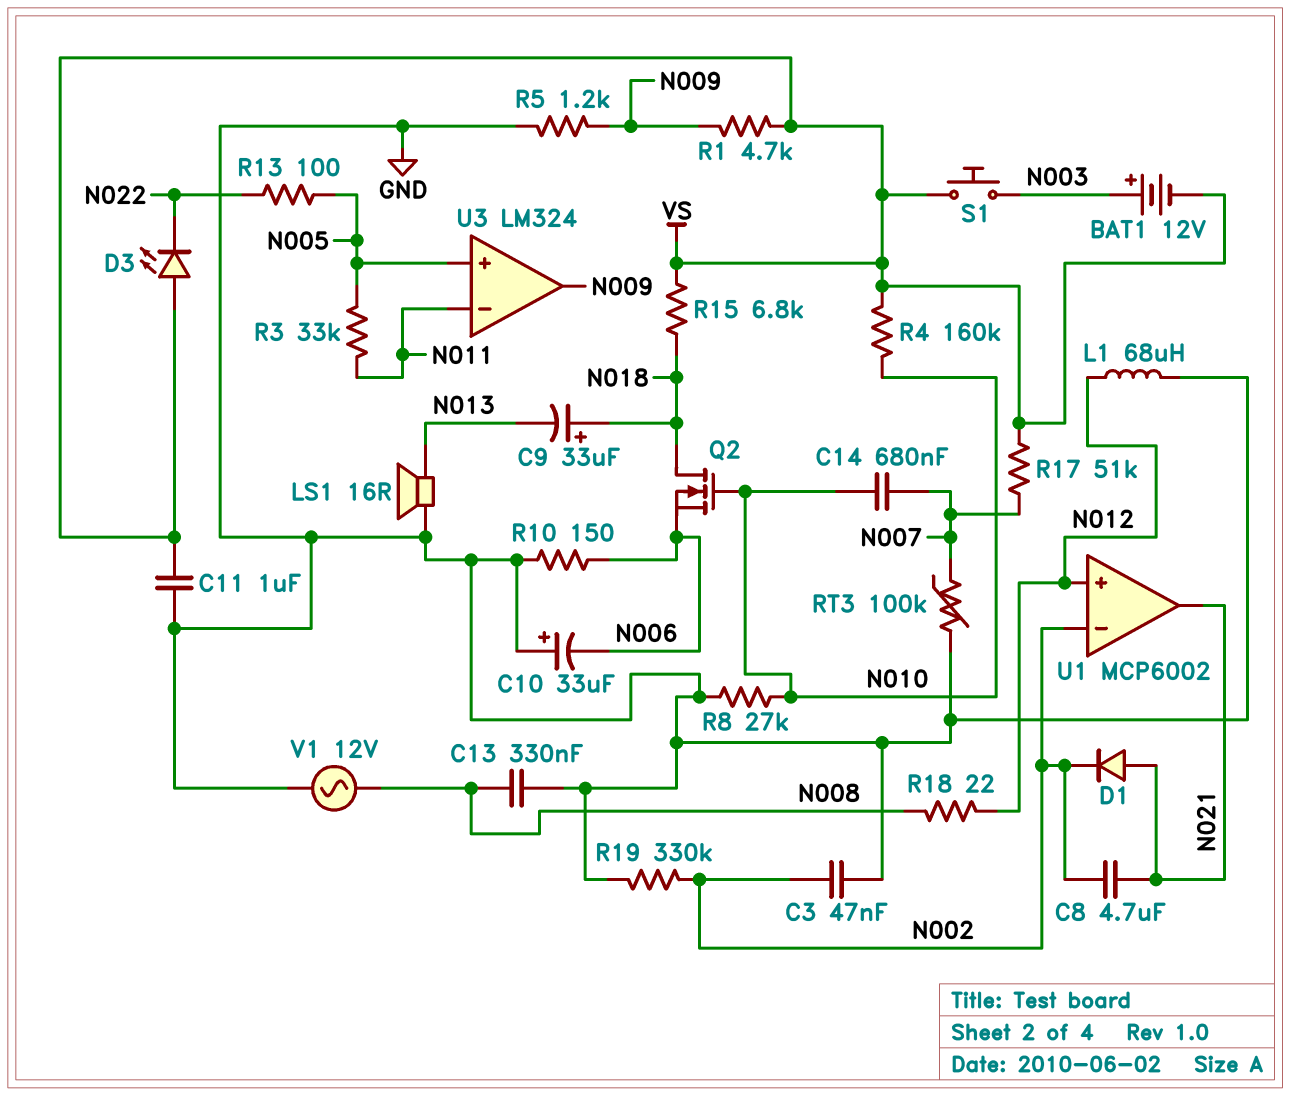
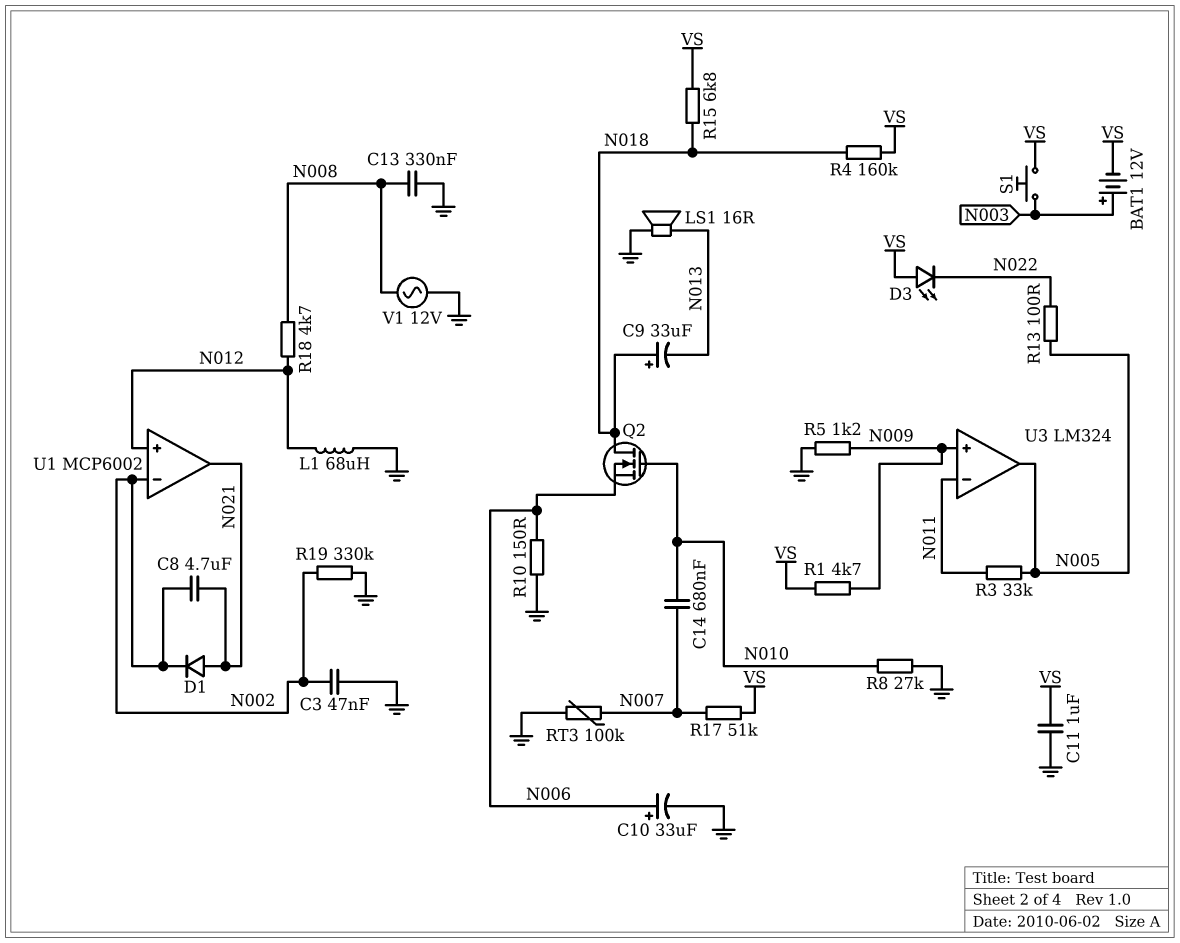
C10: 33uF (plus GND, minus N006) -> 33uF (plus N006, minus GND)
R4: 160k (N010, VS) -> 160k (N018, VS)
R18: 22 (N008, N012) -> 4.7k (N008, N012)
U3 pin in+: N005 -> N009
U3 pin out: N009 -> N005

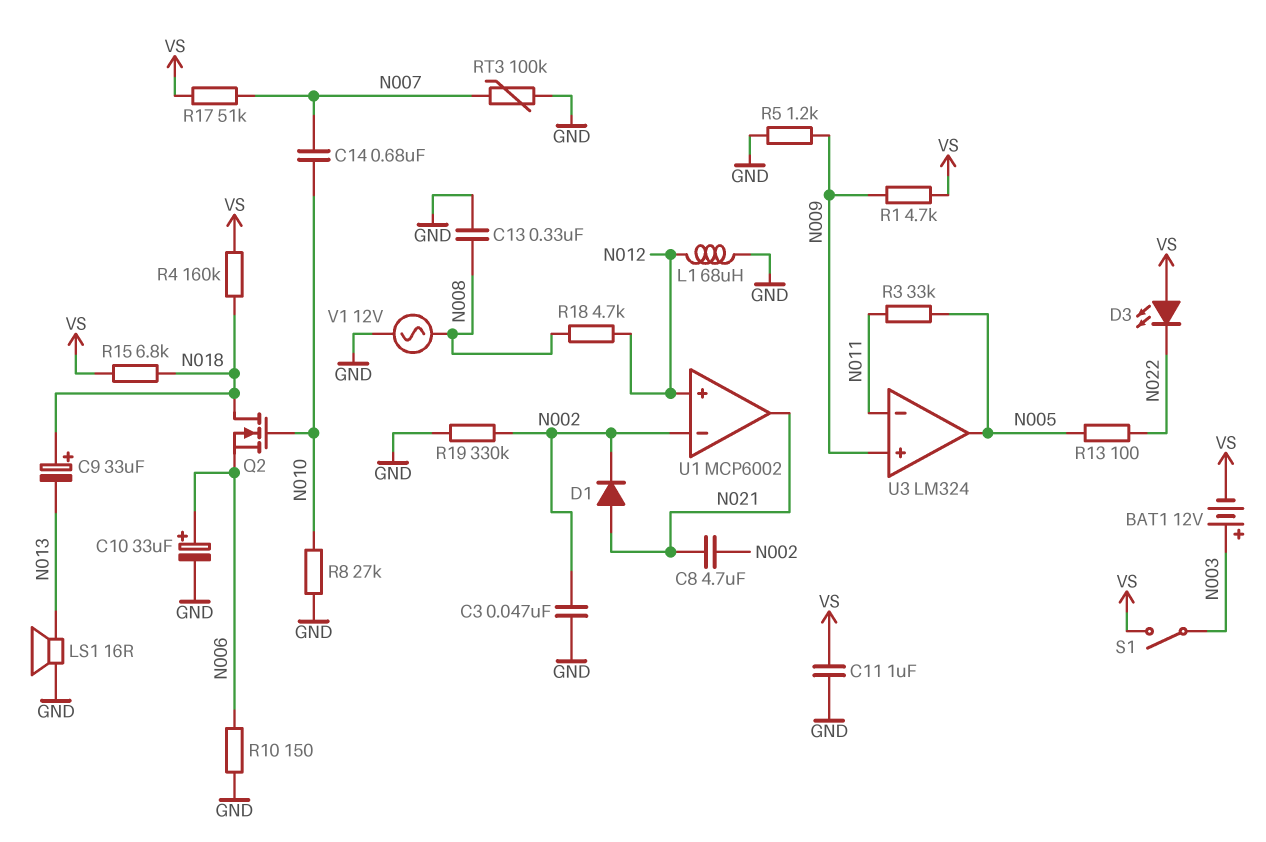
S1: button (N003, VS) -> switch (N003, VS)

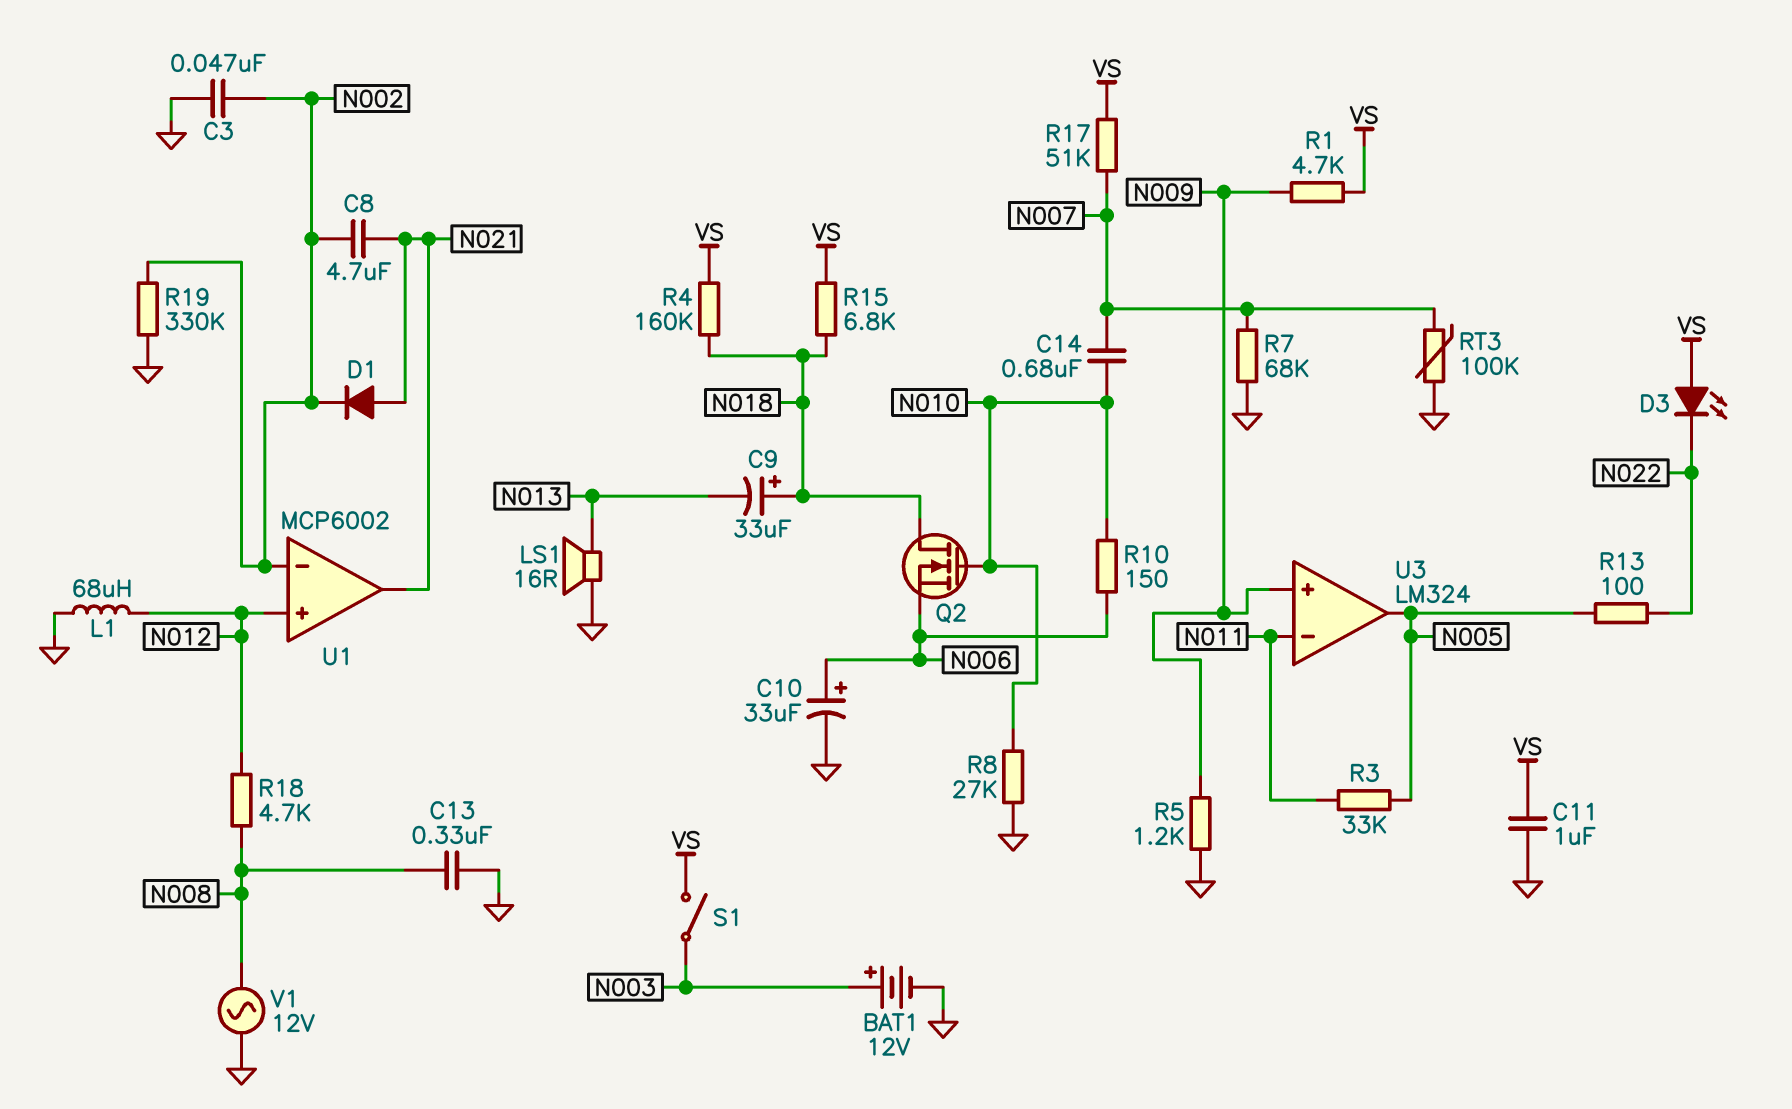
BAT1: 12V (plus N003, minus VS) -> 12V (plus N003, minus GND)
R7: none -> 68k (GND, N007)
R10: 150 (GND, N006) -> 150 (N006, N010)

